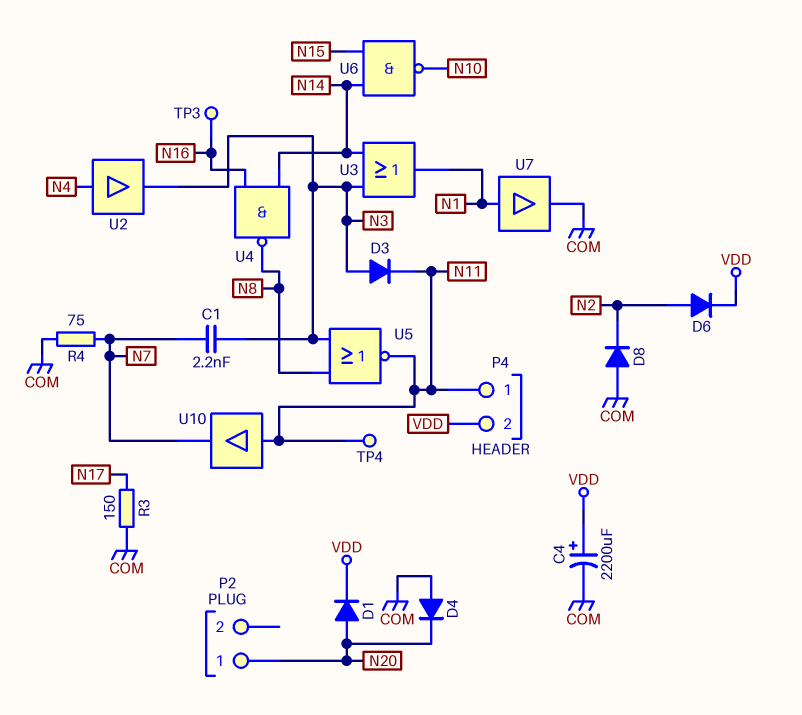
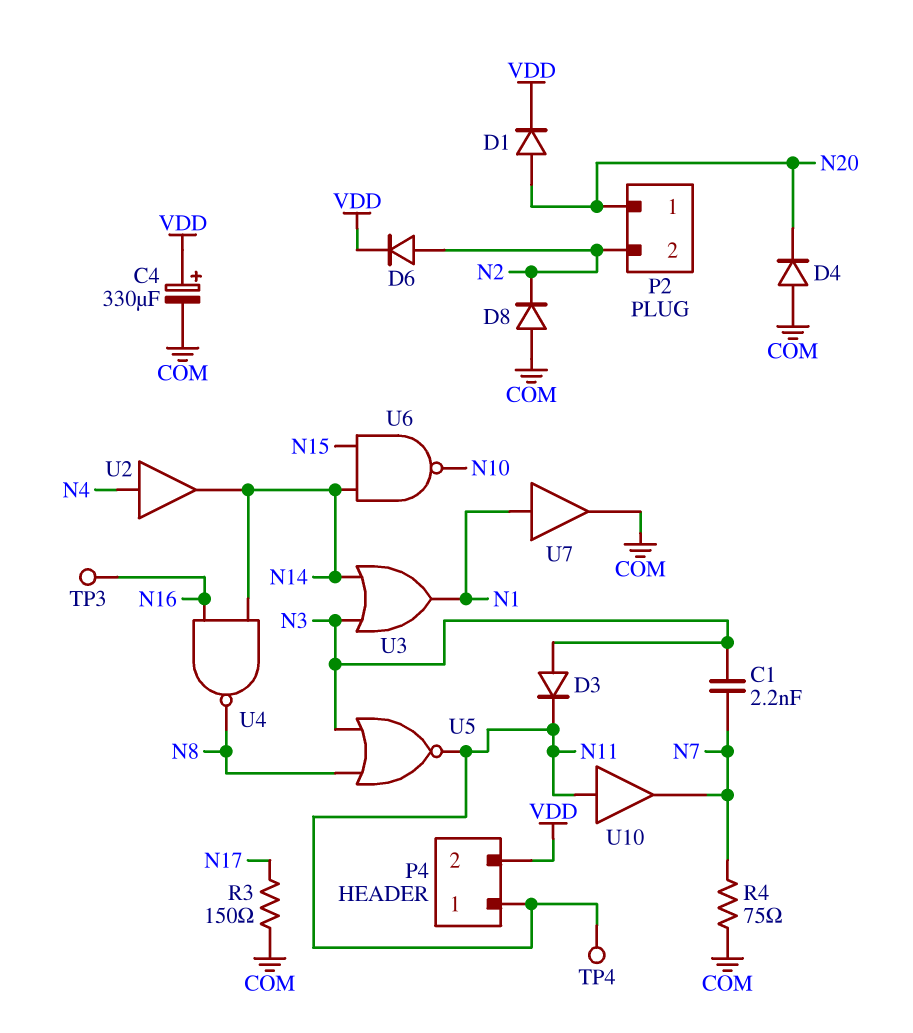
C4: 2200uF (plus VDD, minus COM) -> 330uF (plus VDD, minus COM)
P2 pin 2: none -> N2
U2: buffer (in N4, out N3) -> buffer (in N4, out N14)

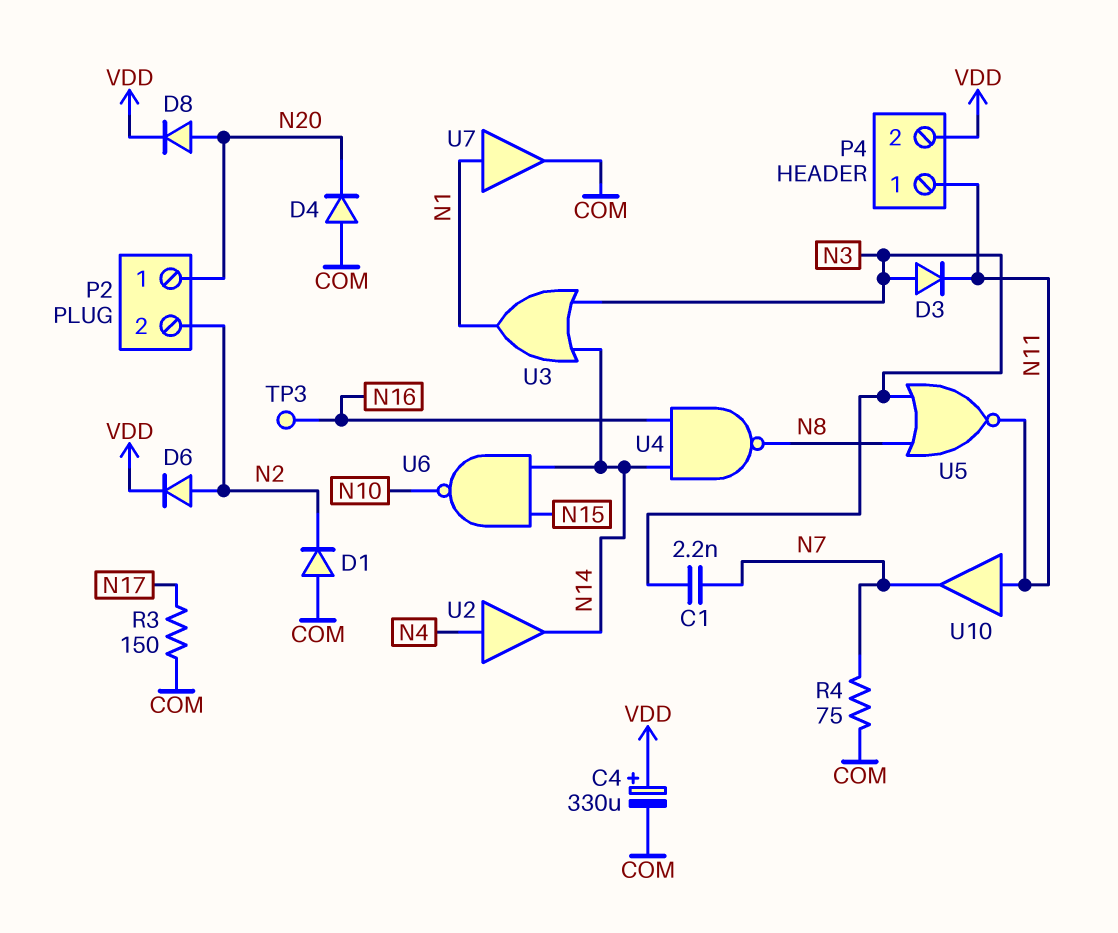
D1: diode (A N20, K VDD) -> diode (A COM, K N2)
D8: diode (A COM, K N2) -> diode (A N20, K VDD)
TP4: test point (N11) -> none

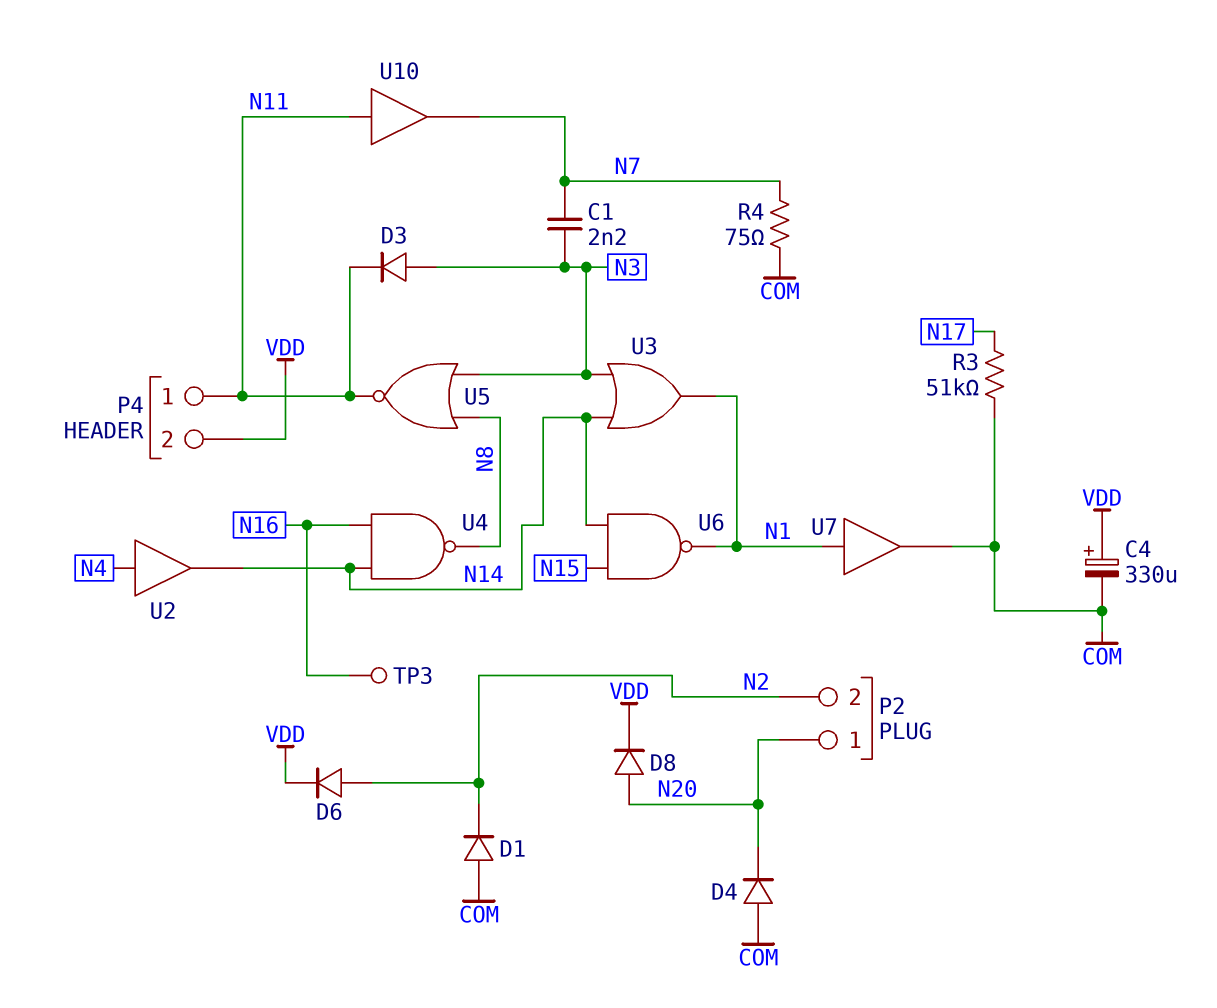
R3: 150 (COM, N17) -> 51k (COM, N17)
U6: NAND (in N14, in N15, out N10) -> NAND (in N14, in N15, out N1)

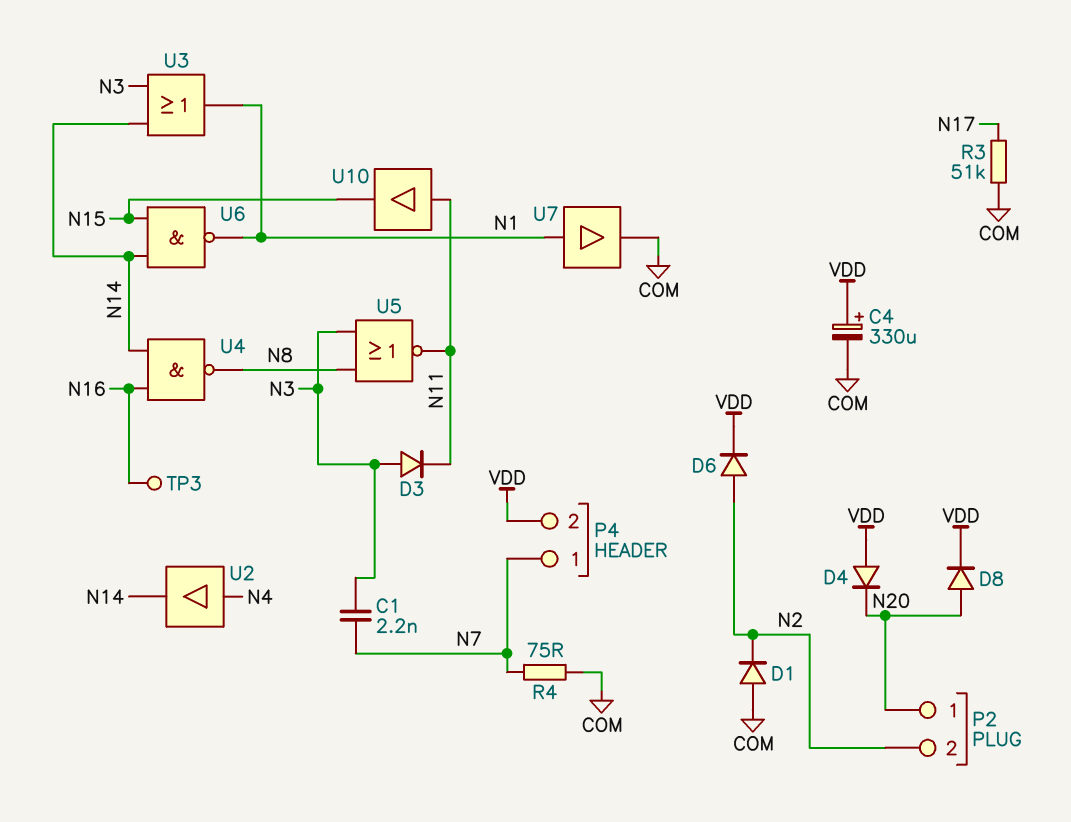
D4: diode (A COM, K N20) -> diode (A VDD, K N20)
P4 pin 1: N11 -> N7
U10: buffer (in N11, out N7) -> buffer (in N11, out N15)

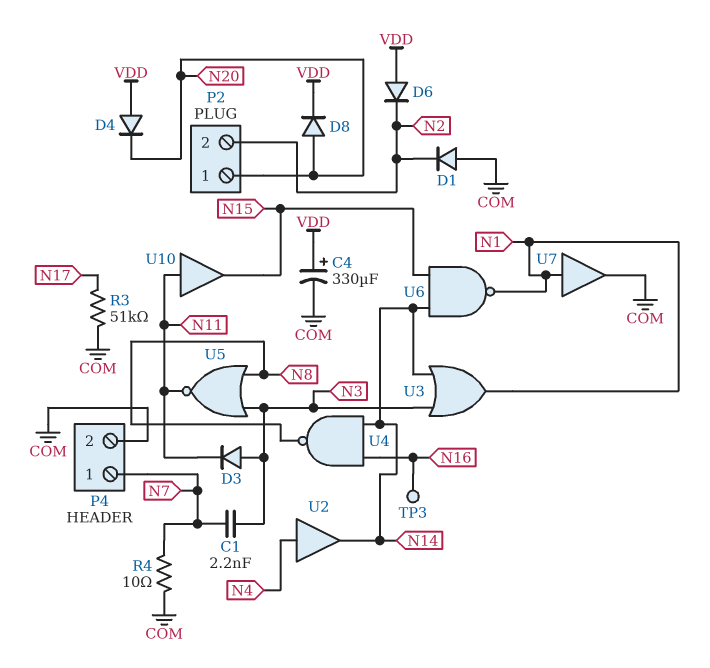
D6: diode (A N2, K VDD) -> diode (A VDD, K N2)
P4 pin 2: VDD -> COM
R4: 75 (COM, N7) -> 10 (COM, N7)

